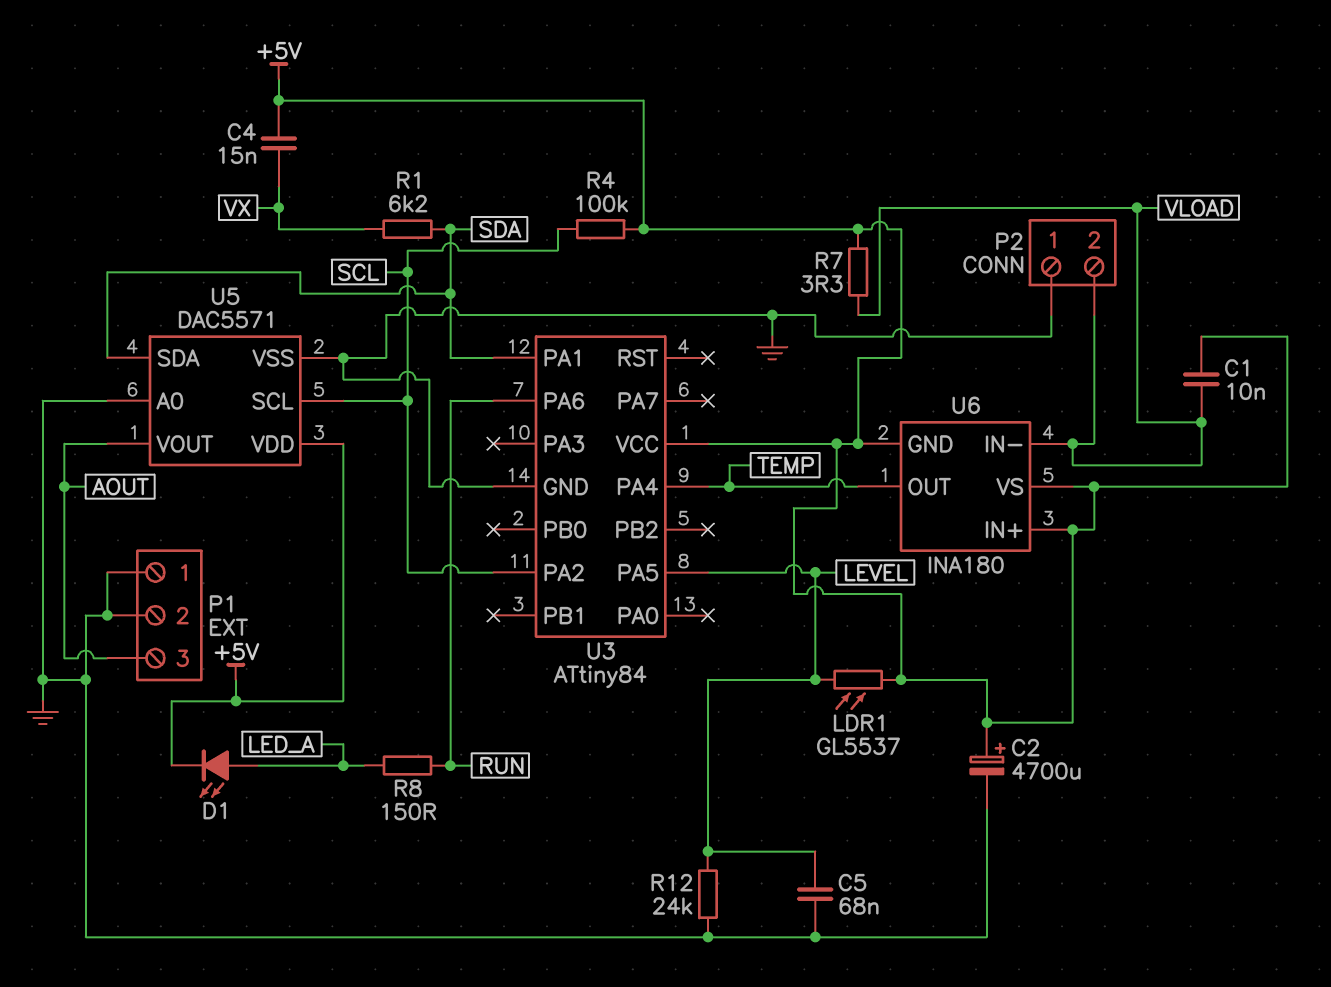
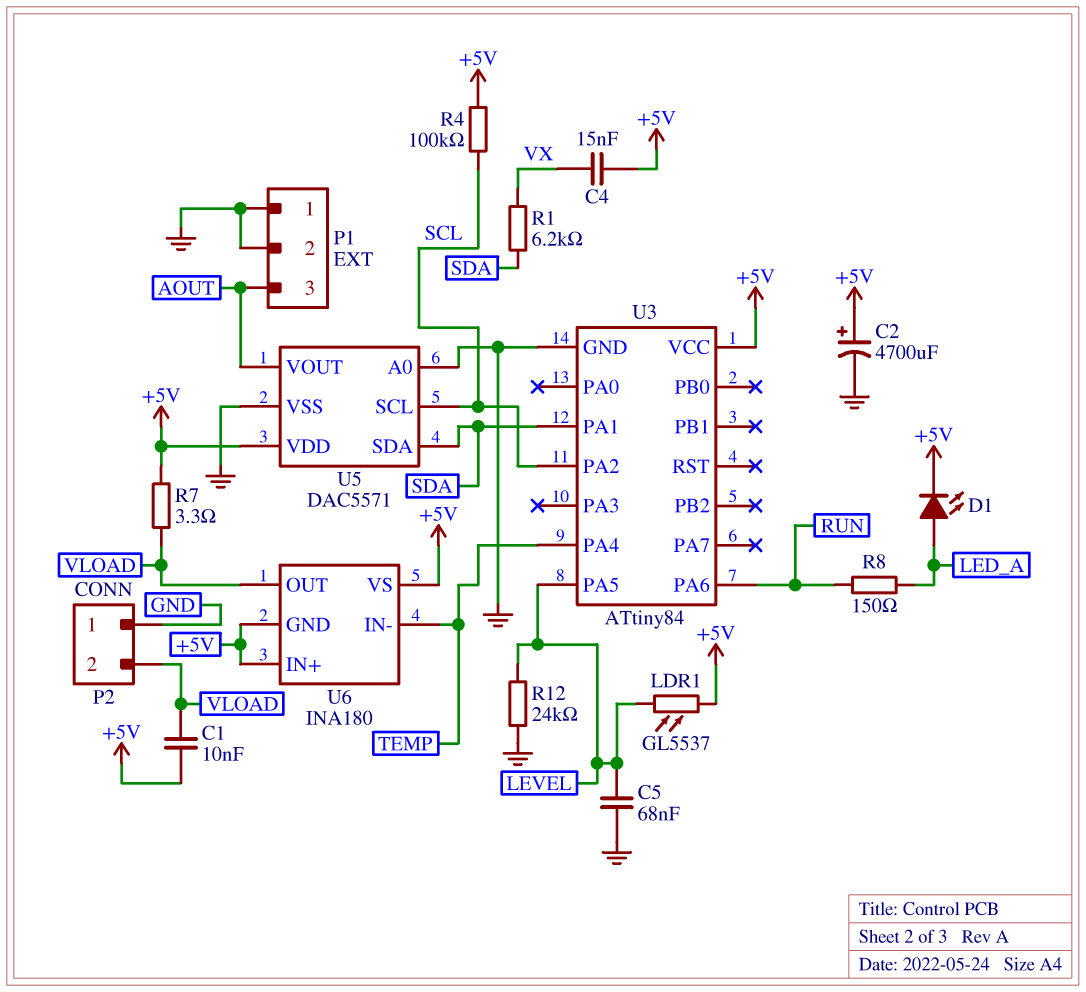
U6 pin IN-: VLOAD -> TEMP
U6 pin OUT: TEMP -> VLOAD

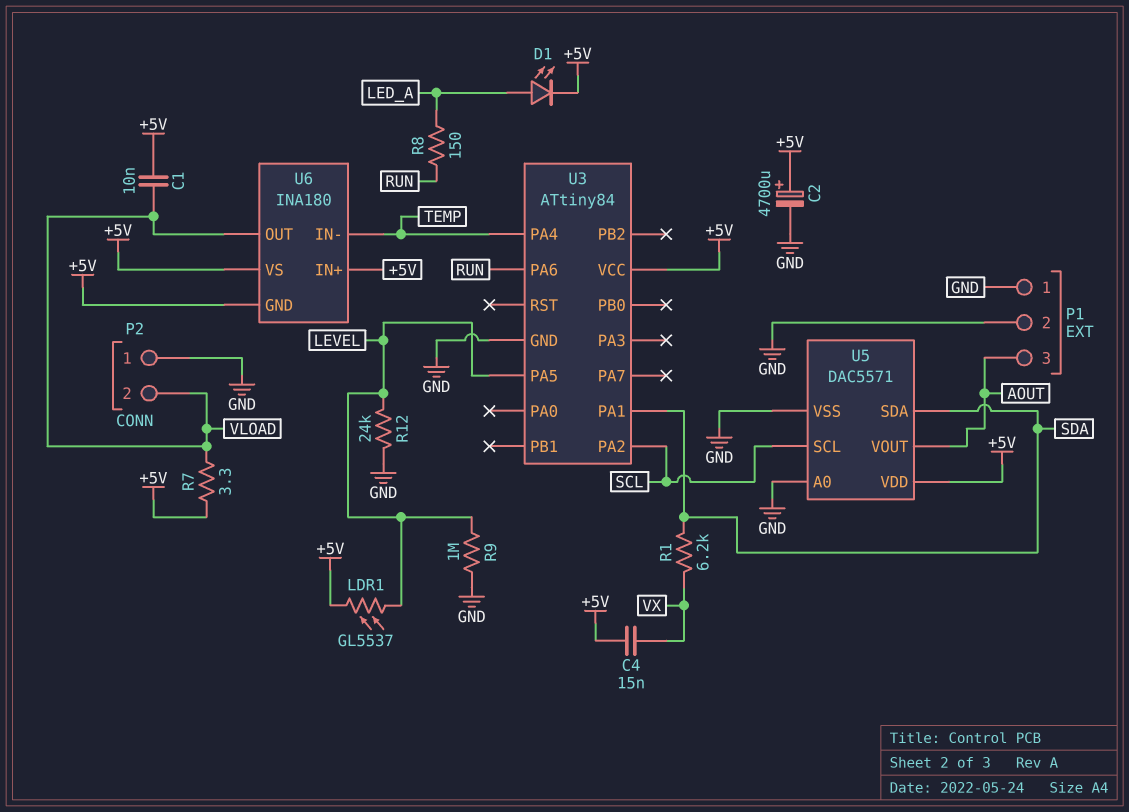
C5: 68nF (GND, LEVEL) -> none
R4: 100k (+5V, SCL) -> none
R9: none -> 1M (GND, LEVEL)

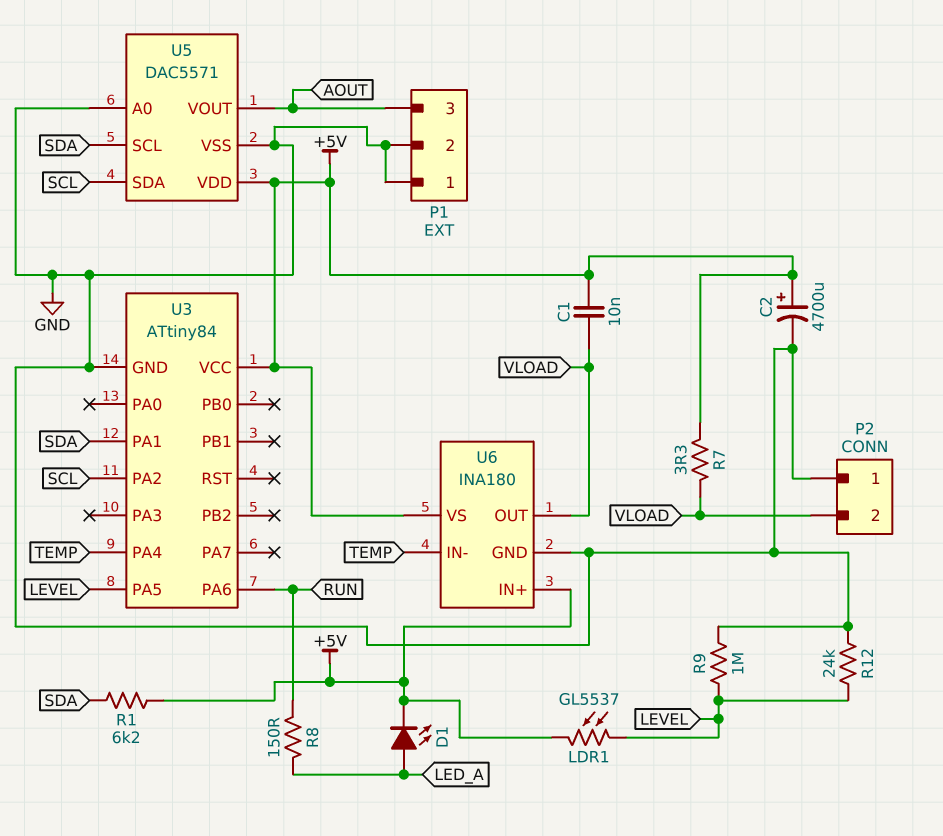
C4: 15nF (+5V, VX) -> none
R1: 6.2k (SDA, VX) -> 6.2k (+5V, SDA)
U5 pin SCL: SCL -> SDA
U5 pin SDA: SDA -> SCL
U6 pin GND: +5V -> GND

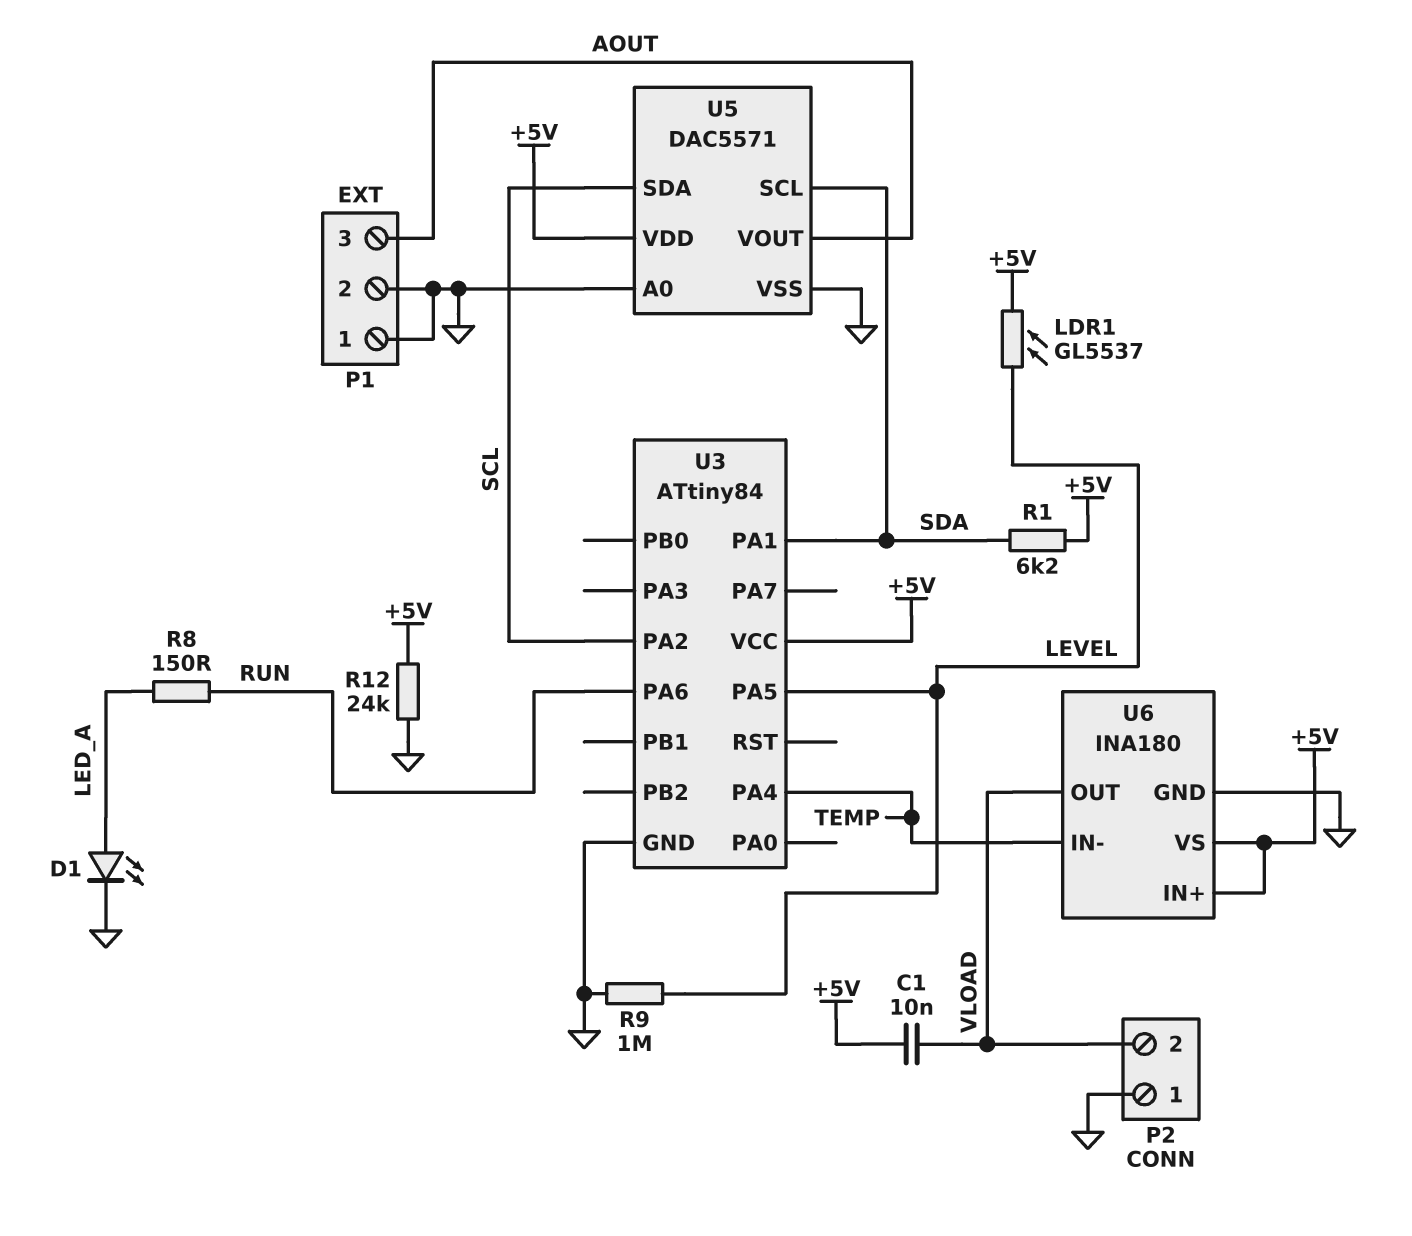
C2: 4700uF (plus +5V, minus GND) -> none
D1: LED (A LED_A, K +5V) -> LED (A LED_A, K GND)
R7: 3.3 (+5V, VLOAD) -> none
R12: 24k (GND, LEVEL) -> 24k (+5V, GND)

